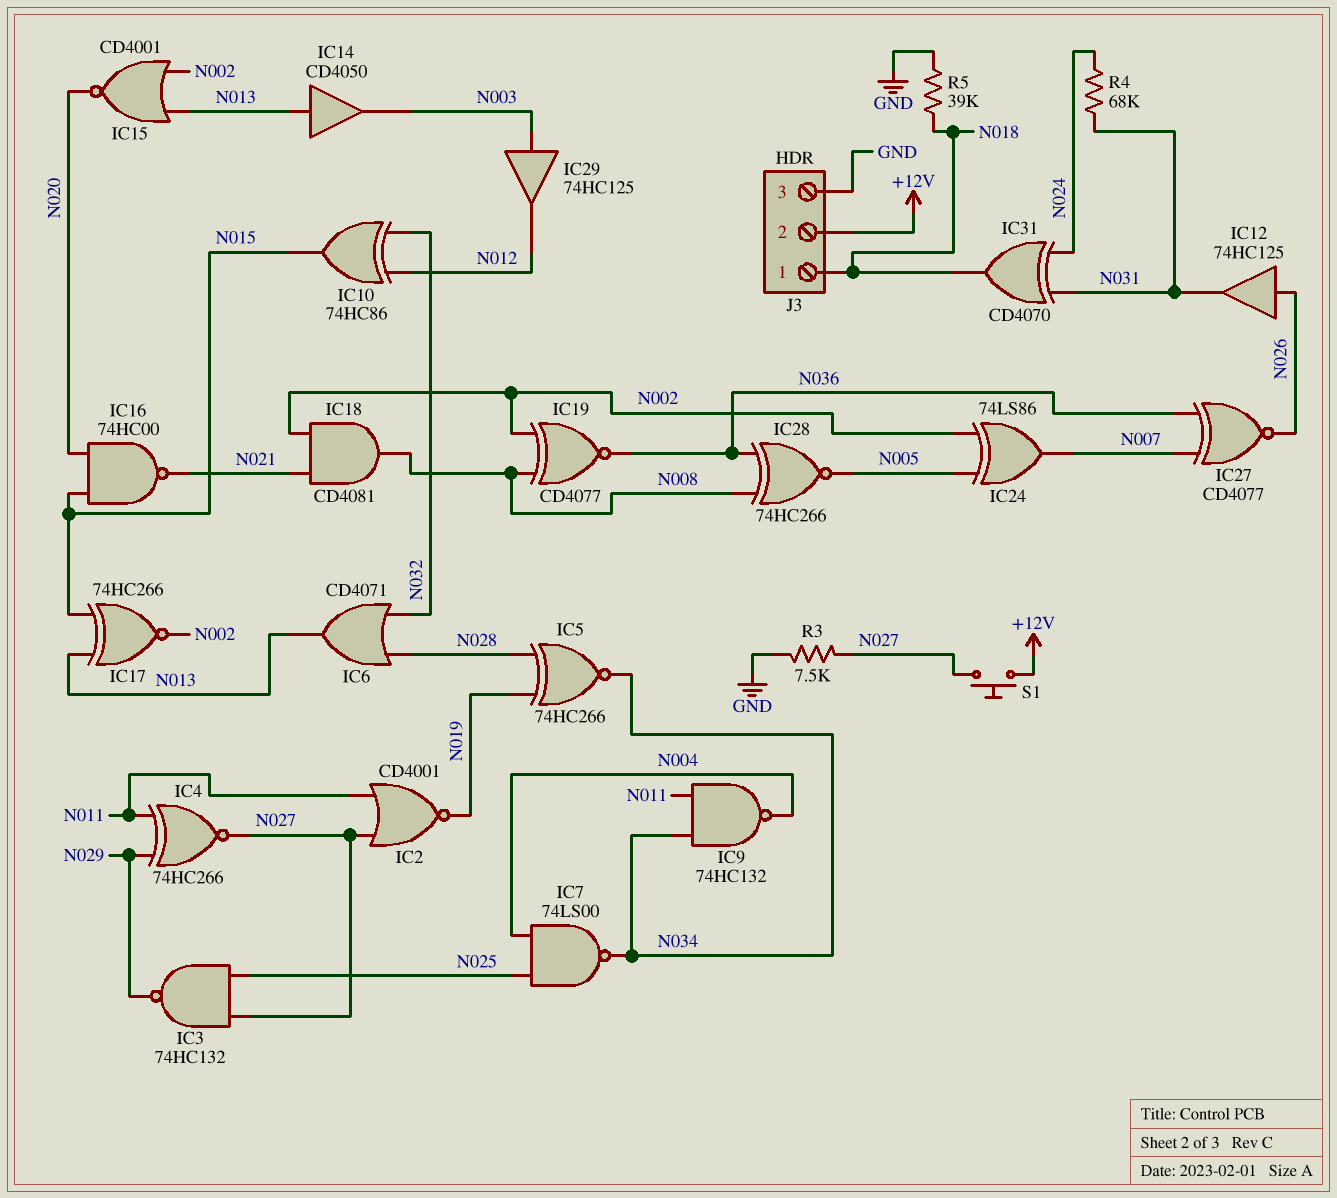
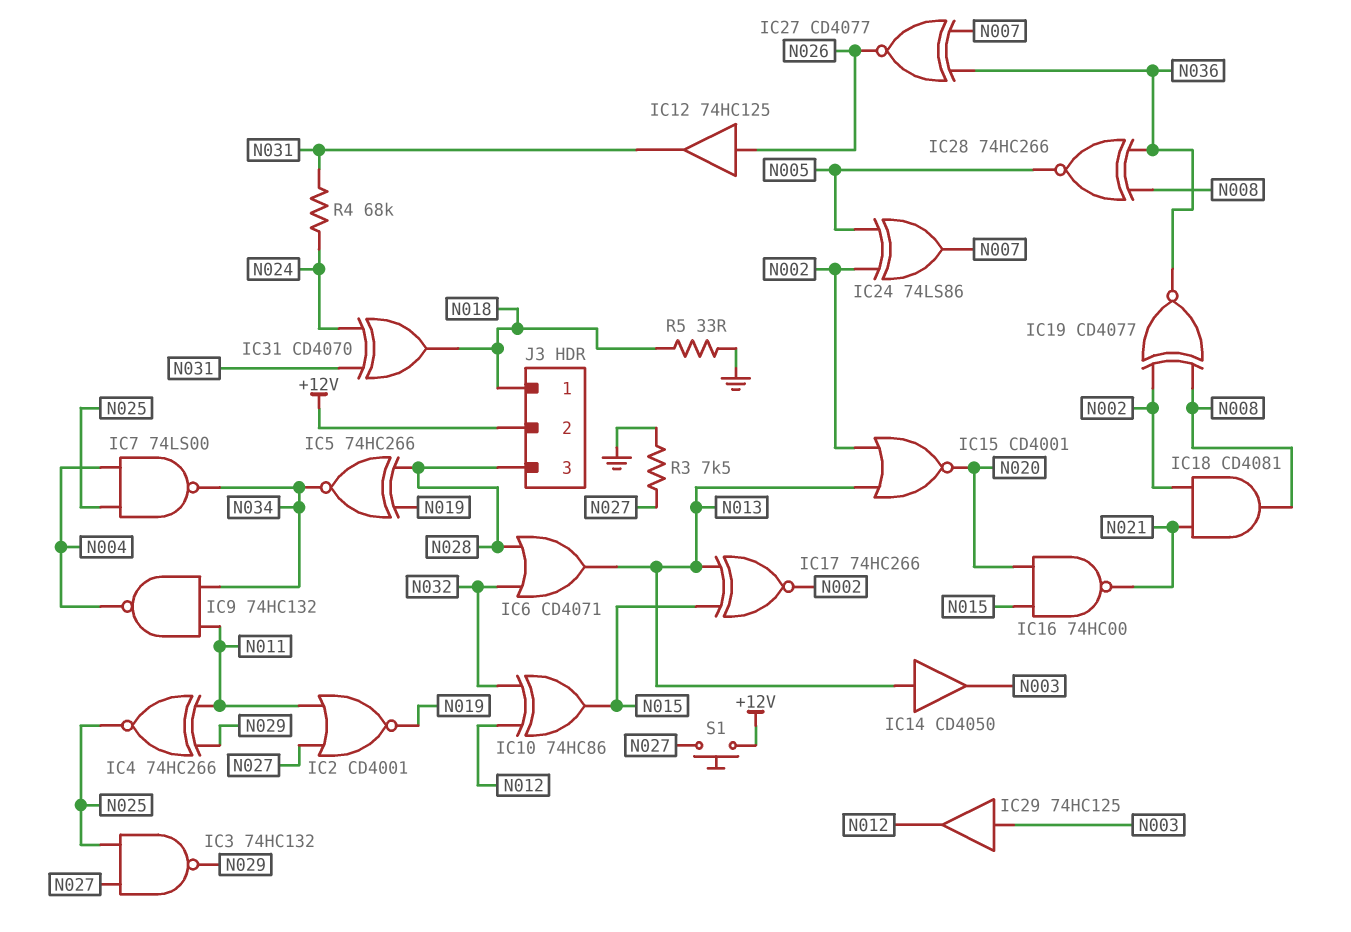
IC4: XNOR 74HC266 (in N011, in N029, out N027) -> XNOR 74HC266 (in N011, in N029, out N025)
J3 pin 3: GND -> N028
R5: 39k (GND, N018) -> 33 (GND, N018)

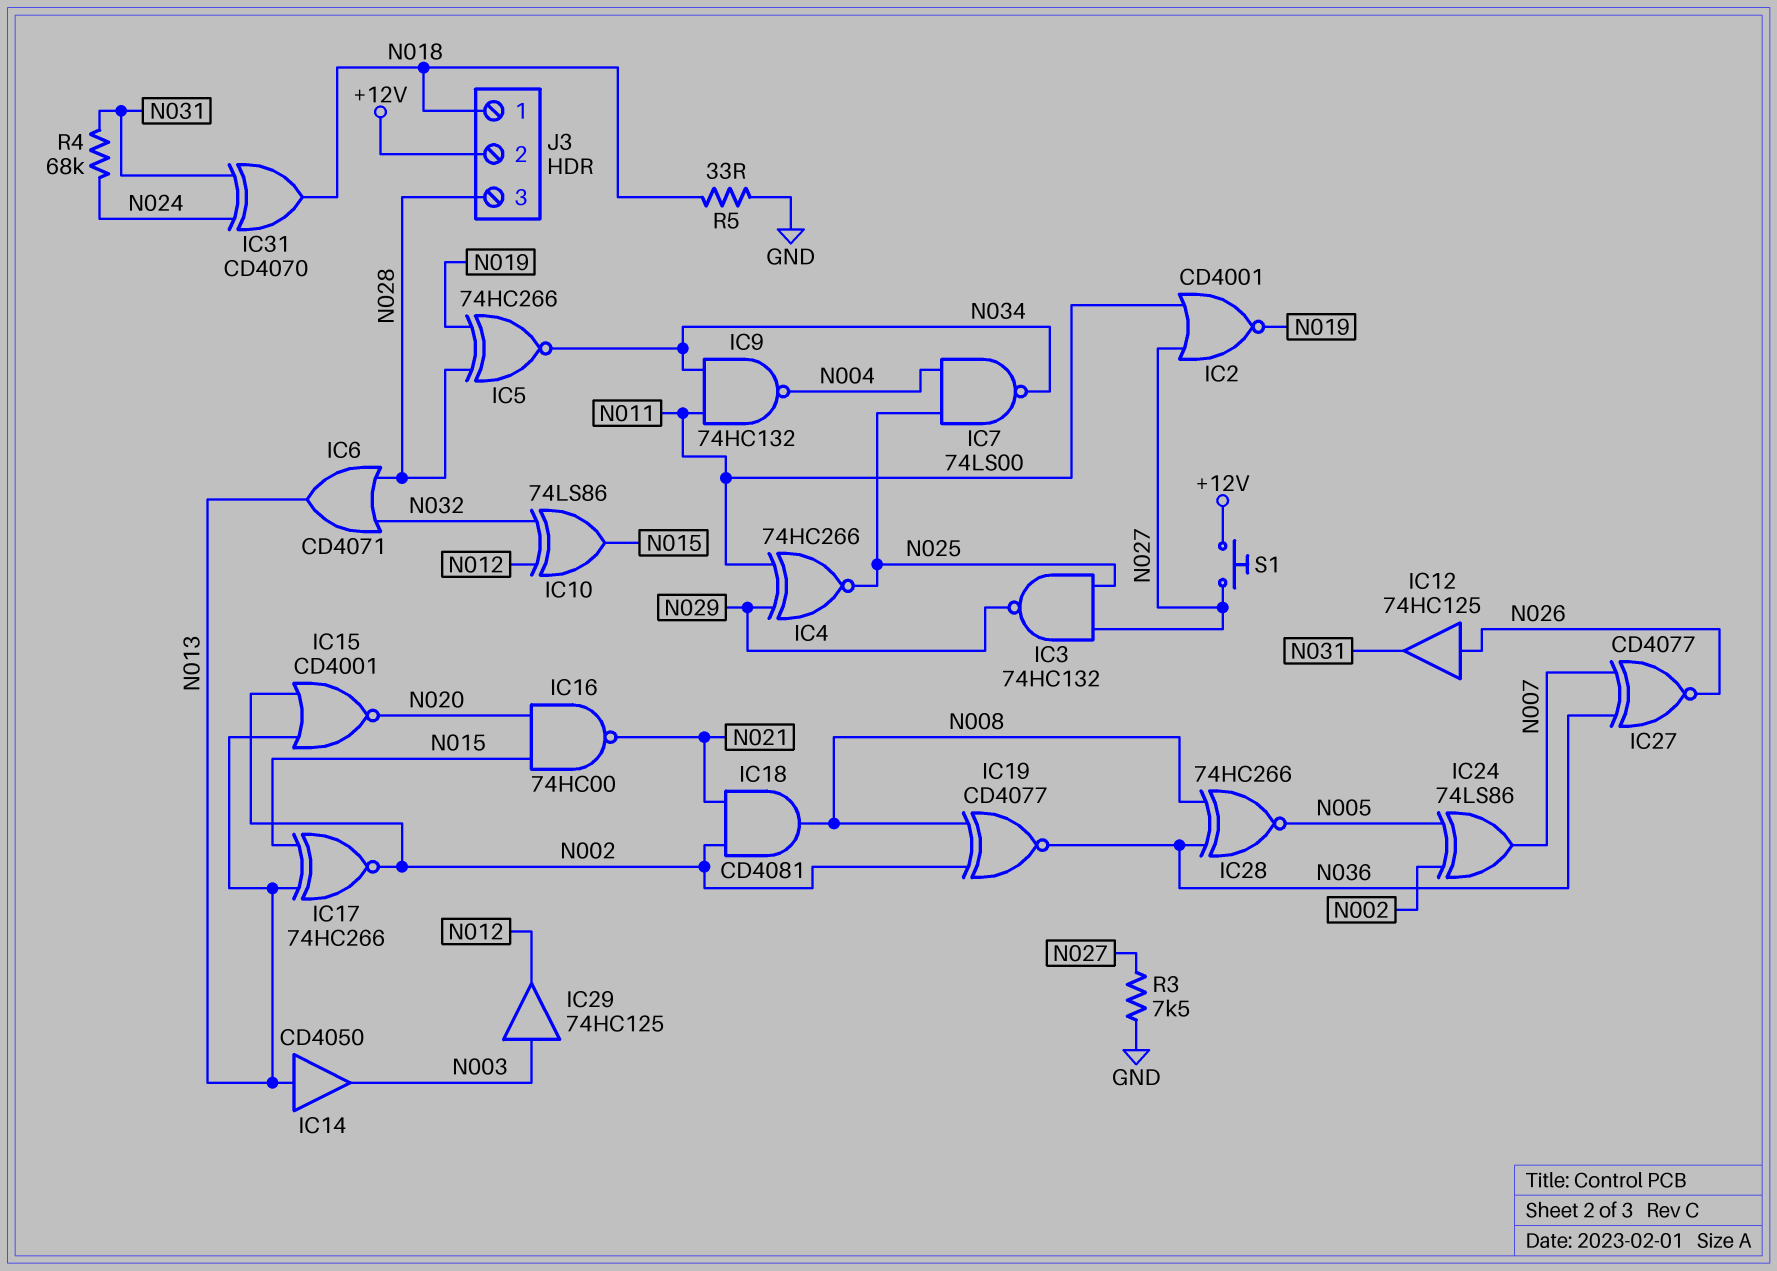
IC10: XOR 74HC86 (in N012, in N032, out N015) -> XOR 74LS86 (in N012, in N032, out N015)

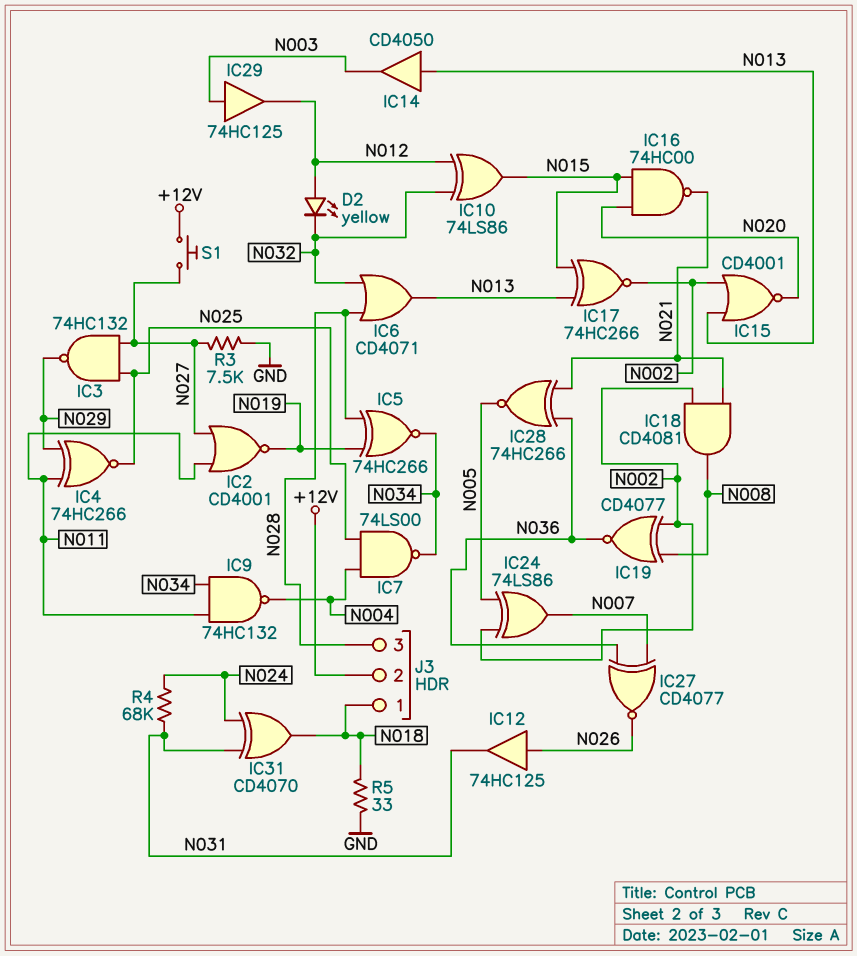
D2: none -> LED yellow (A N012, K N032)
IC28: XNOR 74HC266 (in N008, in N036, out N005) -> XNOR 74HC266 (in N021, in N036, out N005)

